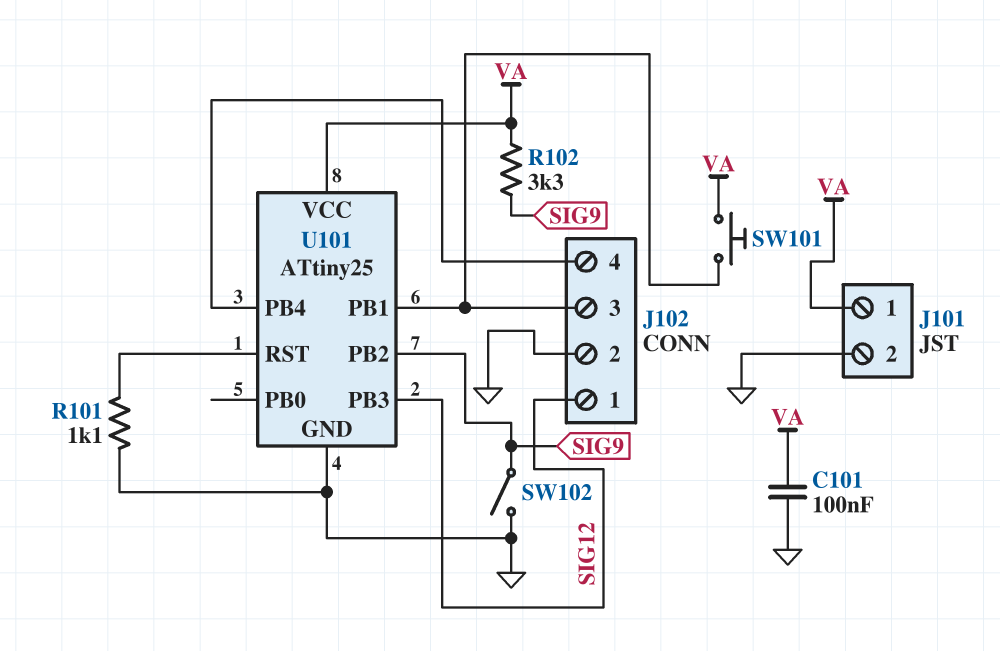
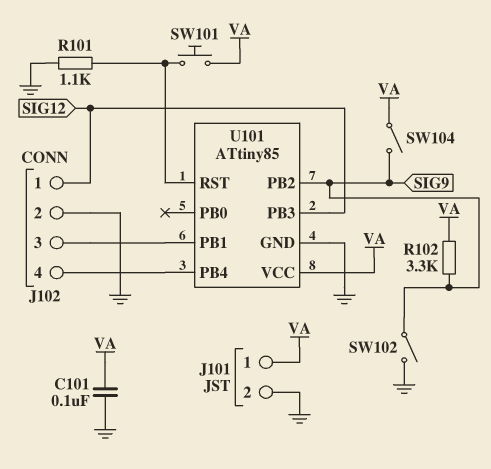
SW101: button (J102/3, VA) -> button (U101/RST, VA)
SW104: none -> switch (SIG9, VA)
U101: ATtiny25 -> ATtiny85

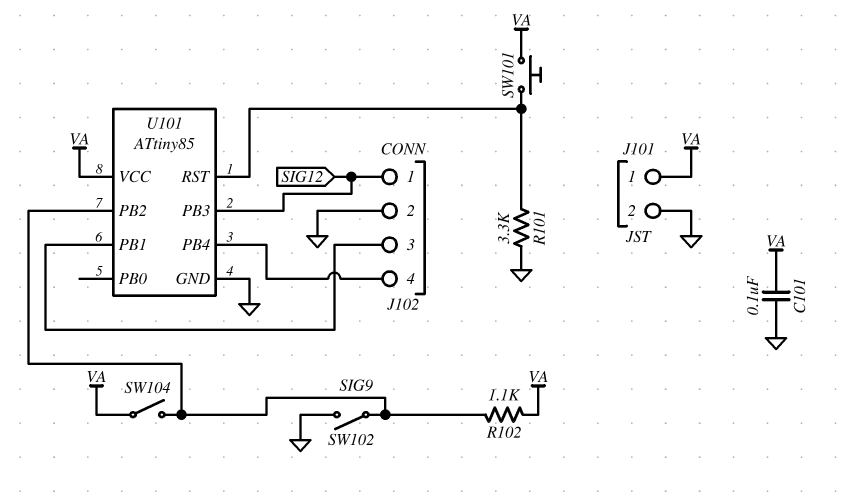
R101: 1.1k (GND, U101/RST) -> 3.3k (GND, U101/RST)
R102: 3.3k (SIG9, VA) -> 1.1k (SIG9, VA)

